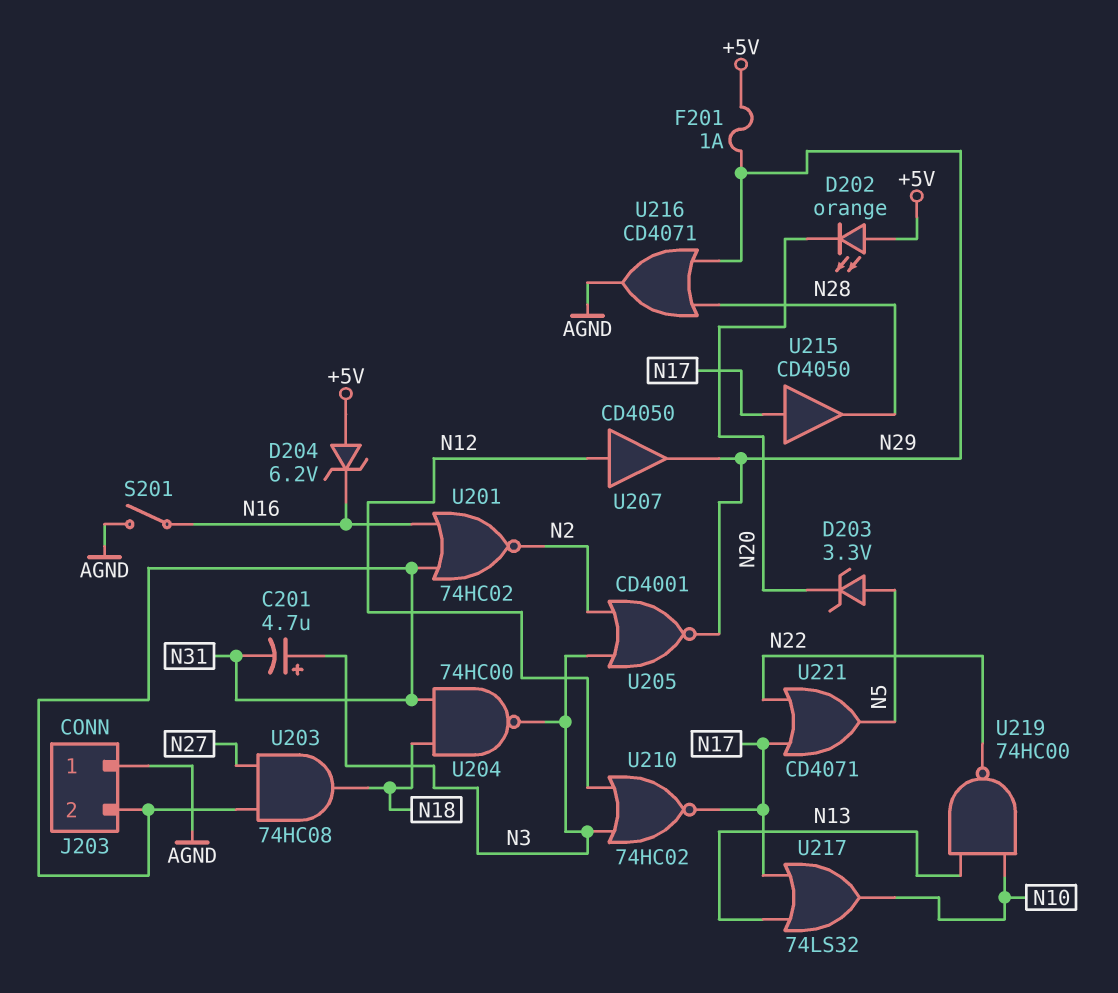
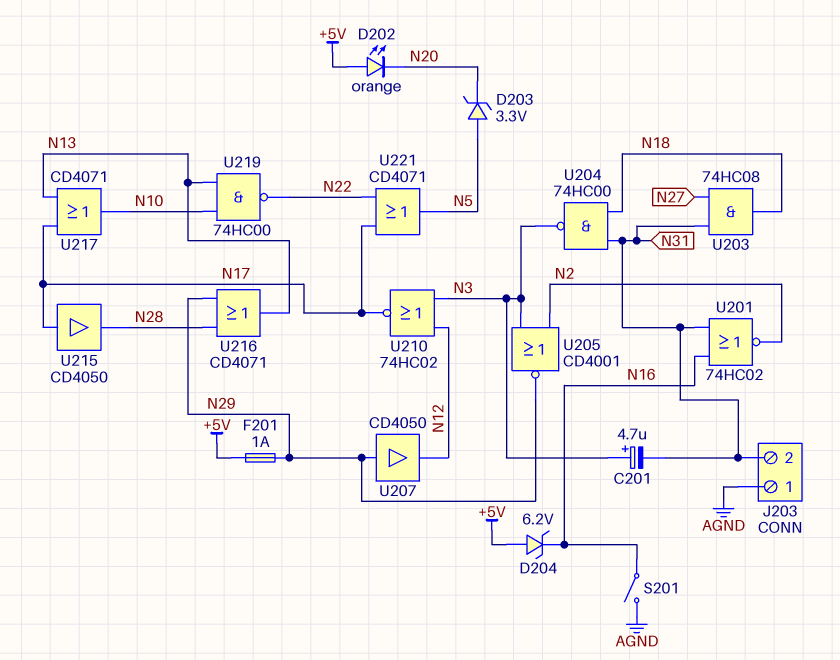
U207: buffer CD4050 (in N12, out N29) -> buffer CD4050 (in N29, out N12)
U216: OR CD4071 (in N28, in N29, out AGND) -> OR CD4071 (in N28, in N29, out N13)
U217: OR 74LS32 (in N13, in N17, out N10) -> OR CD4071 (in N13, in N17, out N10)

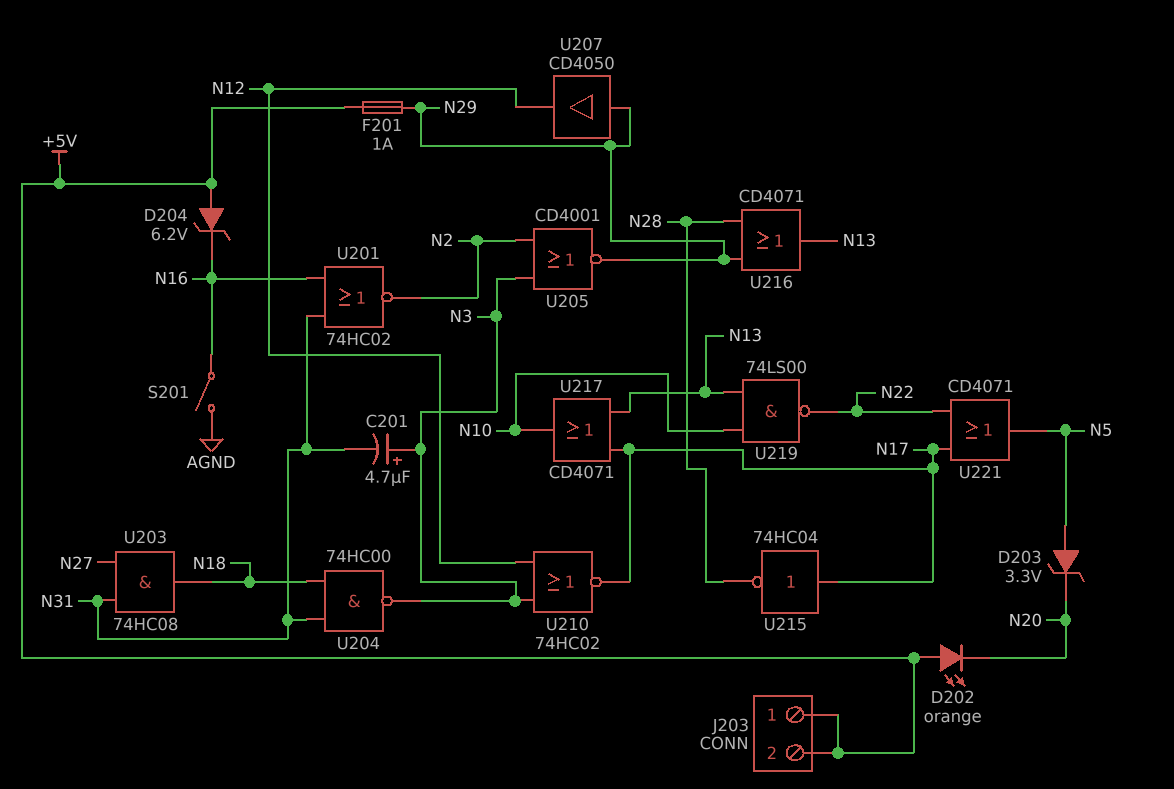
J203 pin 1: AGND -> +5V
J203 pin 2: N31 -> +5V
U215: buffer CD4050 (in N17, out N28) -> NOT 74HC04 (in N17, out N28)
U219: NAND 74HC00 (in N10, in N13, out N22) -> NAND 74LS00 (in N10, in N13, out N22)

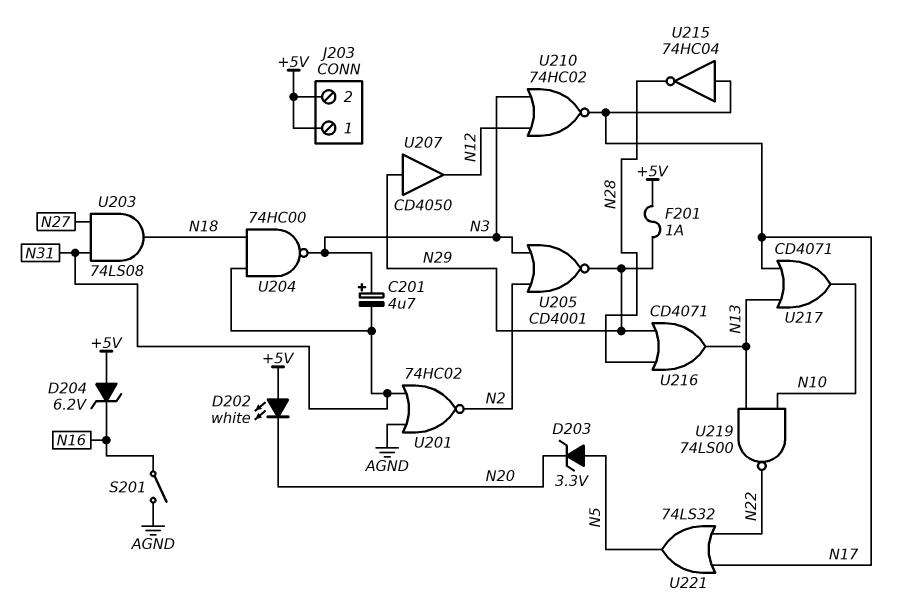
D202: LED orange (A +5V, K N20) -> LED white (A +5V, K N20)
U201: NOR 74HC02 (in N16, in N31, out N2) -> NOR 74HC02 (in AGND, in N31, out N2)
U203: AND 74HC08 (in N27, in N31, out N18) -> AND 74LS08 (in N27, in N31, out N18)
U221: OR CD4071 (in N17, in N22, out N5) -> OR 74LS32 (in N17, in N22, out N5)

